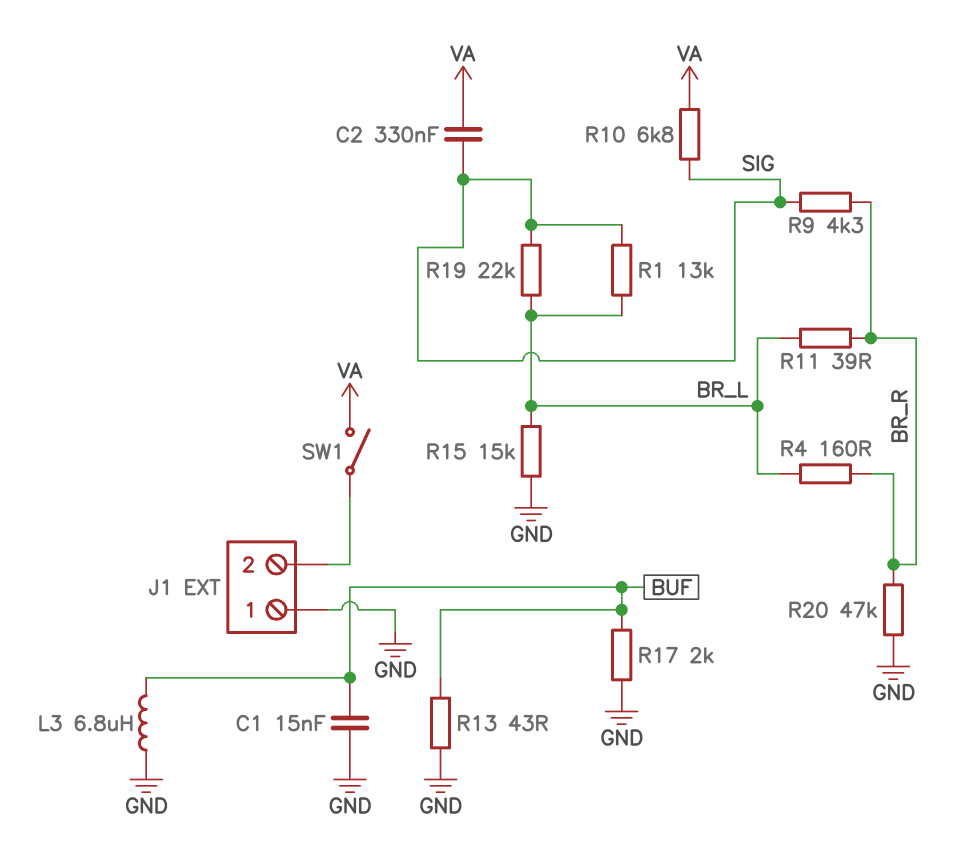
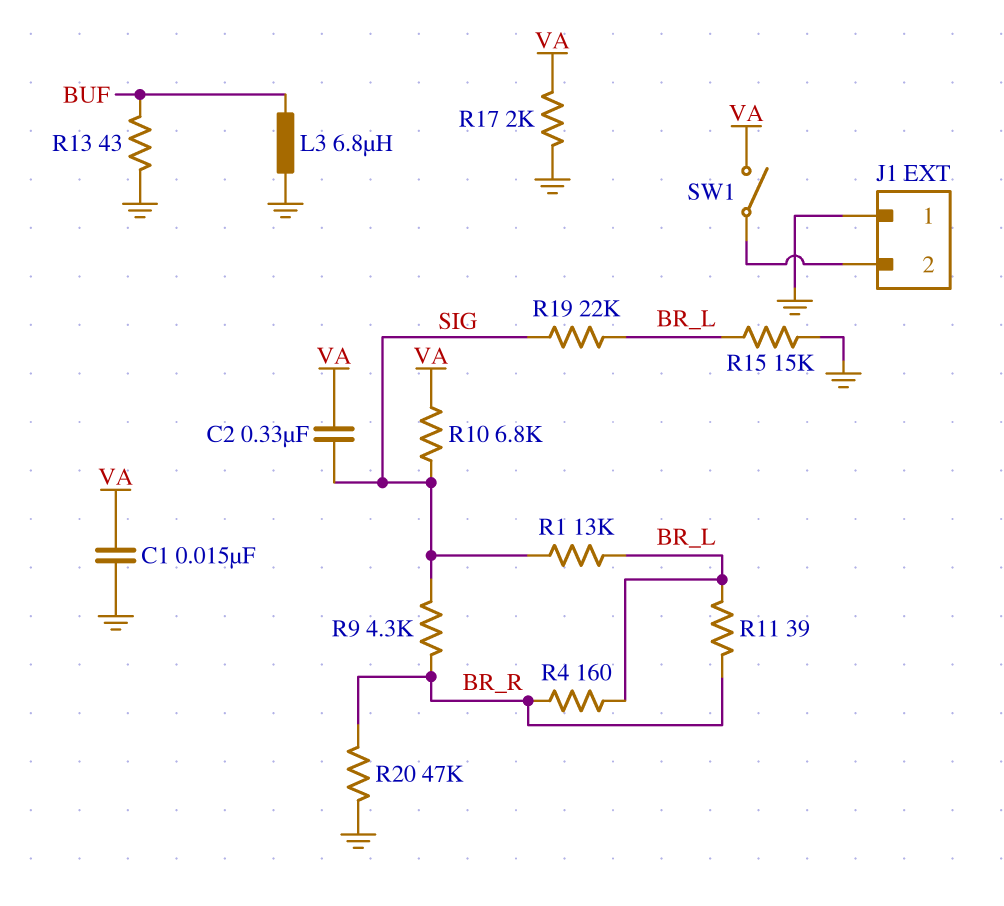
C1: 15nF (BUF, GND) -> 15nF (GND, VA)
R17: 2k (BUF, GND) -> 2k (GND, VA)

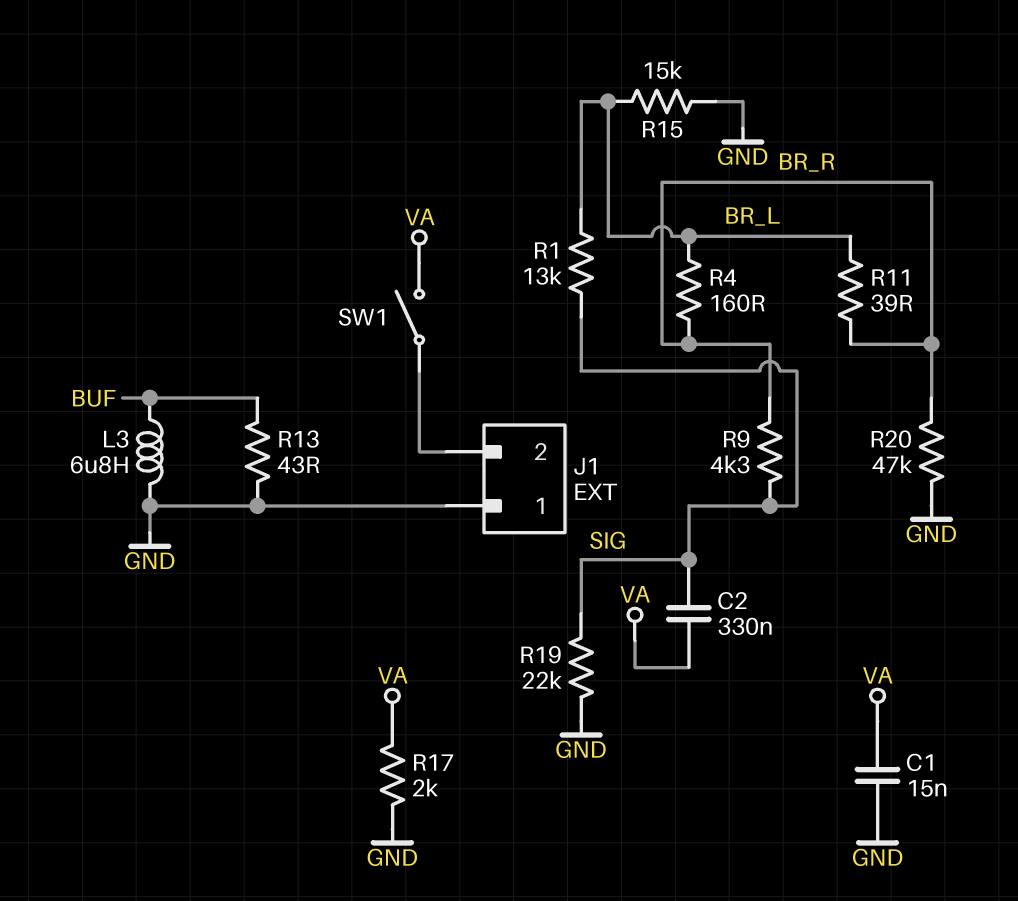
R10: 6.8k (SIG, VA) -> none
R19: 22k (BR_L, SIG) -> 22k (GND, SIG)

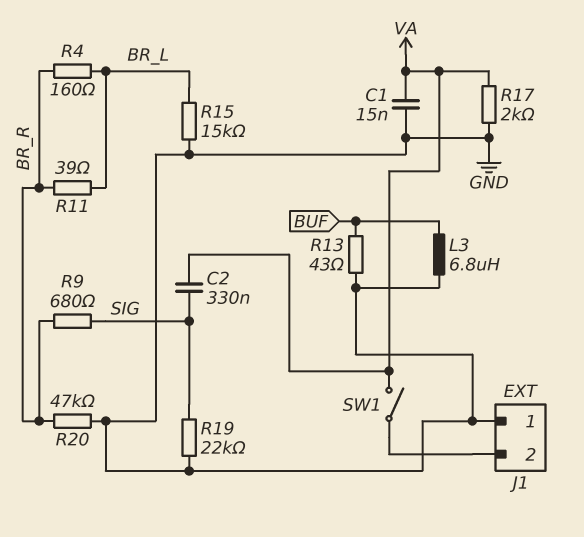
R1: 13k (BR_L, SIG) -> none
R9: 4.3k (BR_R, SIG) -> 680 (BR_R, SIG)

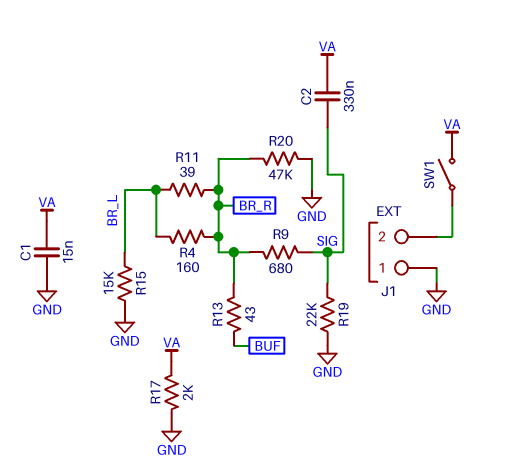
L3: 6.8uH (BUF, GND) -> none
R13: 43 (BUF, GND) -> 43 (BR_R, BUF)

